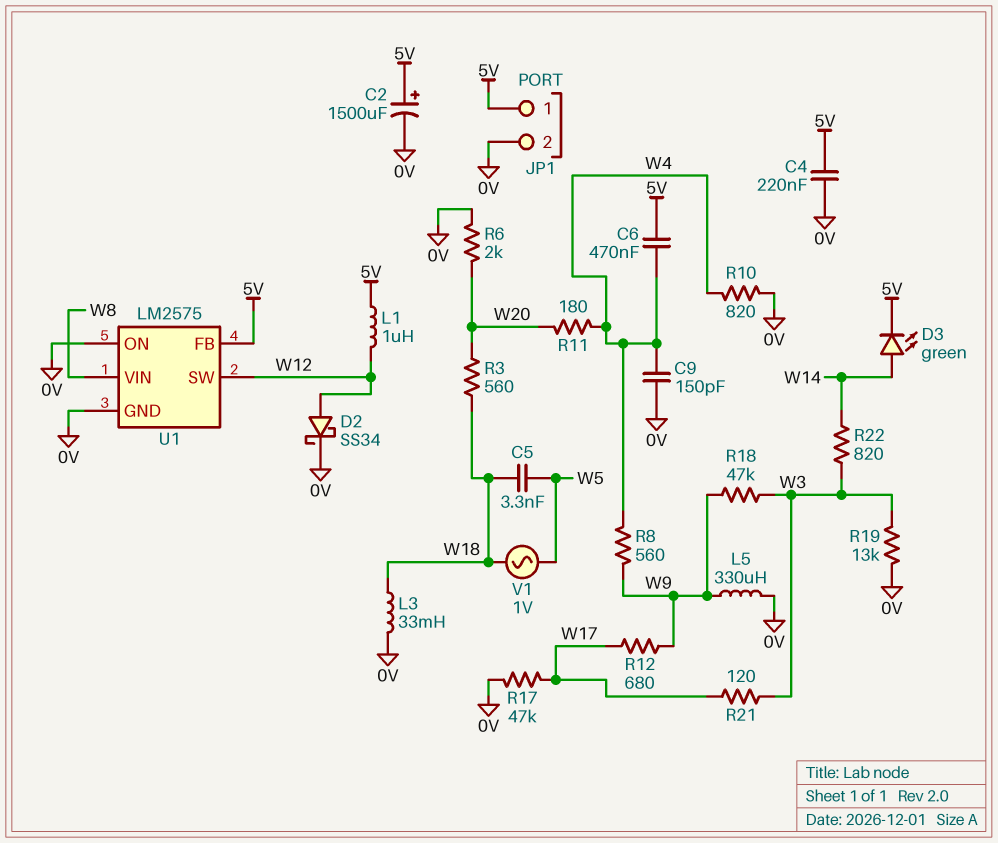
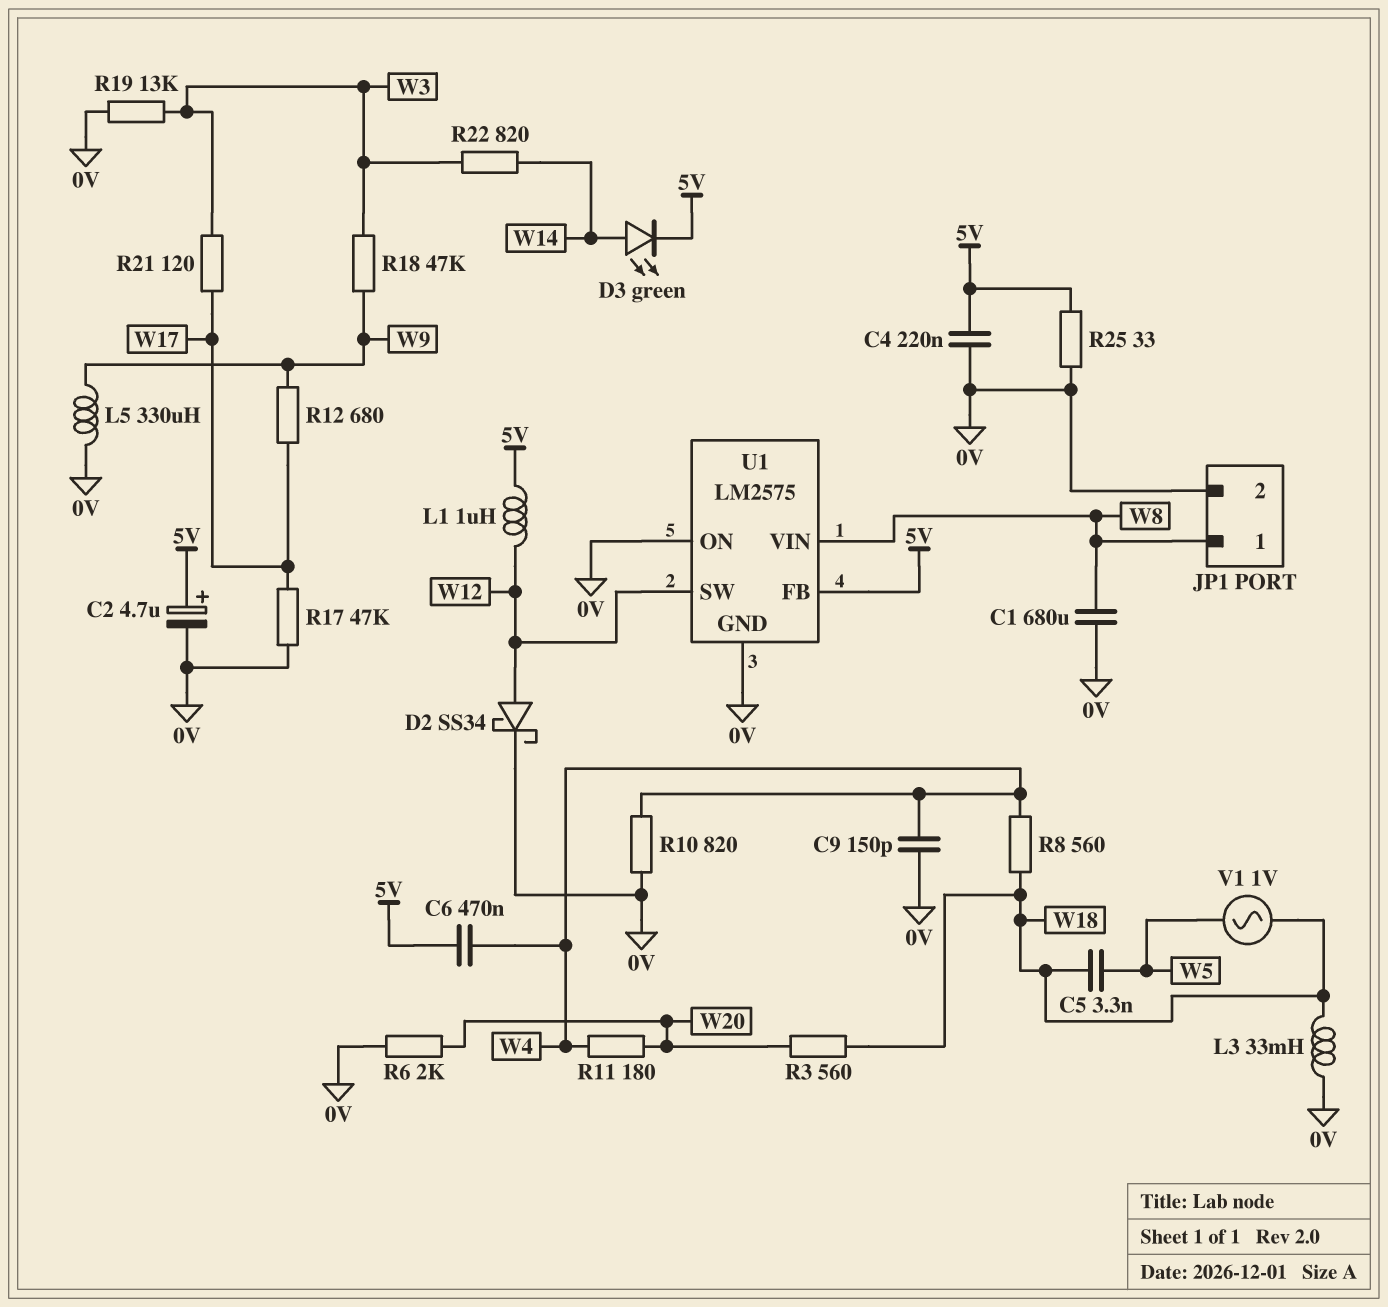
C1: none -> 680uF (0V, W8)
C2: 1500uF (plus 5V, minus 0V) -> 4.7uF (plus 5V, minus 0V)
JP1 pin 1: 5V -> W8
R8: 560 (W4, W9) -> 560 (W4, W18)
R25: none -> 33 (0V, 5V)

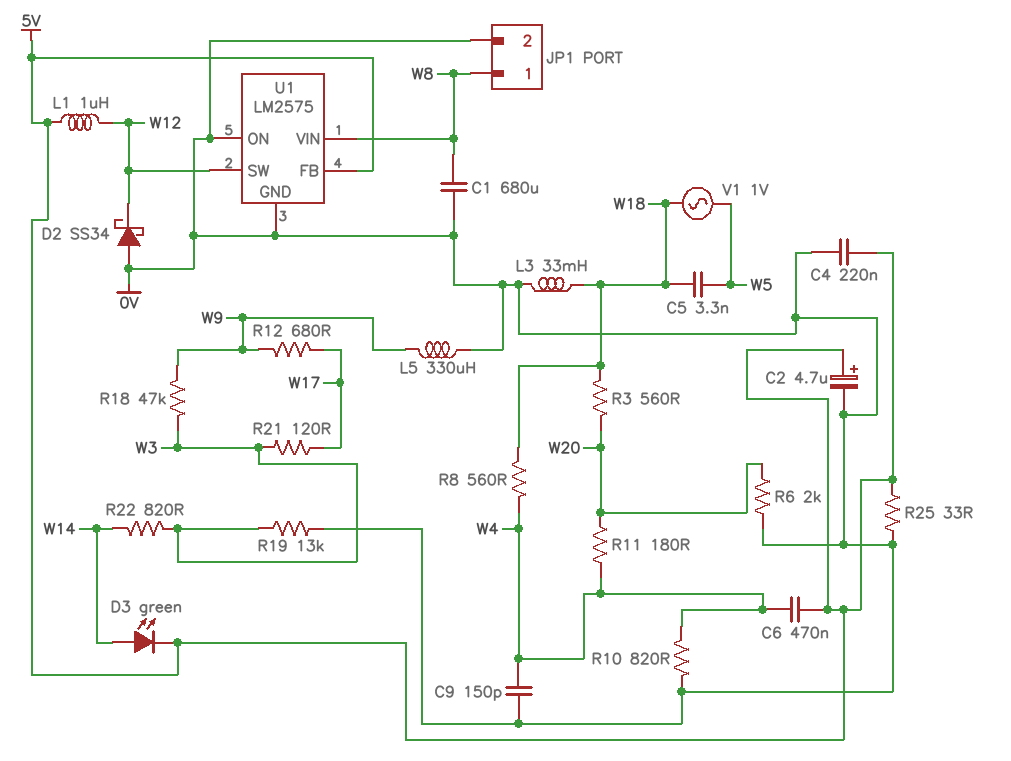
D2: schottky SS34 (A W12, K 0V) -> schottky SS34 (A 0V, K W12)
R17: 47k (0V, W17) -> none

